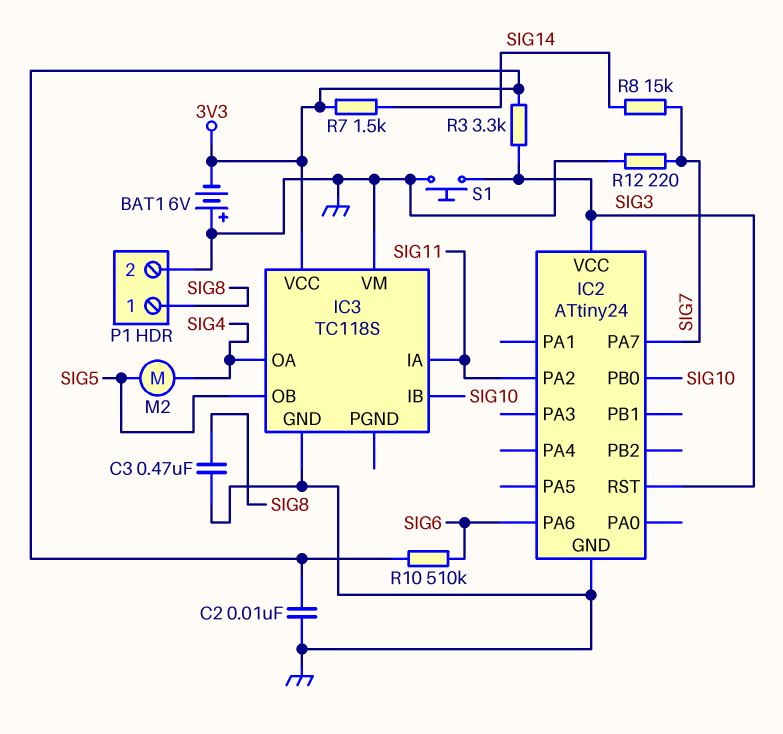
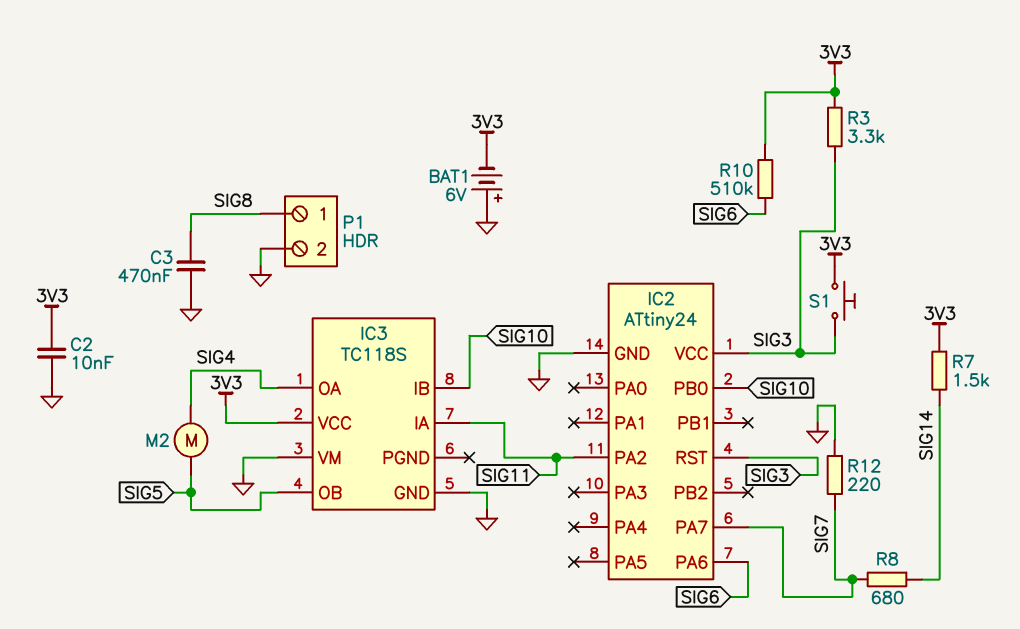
R8: 15k (SIG7, SIG14) -> 680 (SIG7, SIG14)
S1: button (GND, SIG3) -> button (3V3, SIG3)

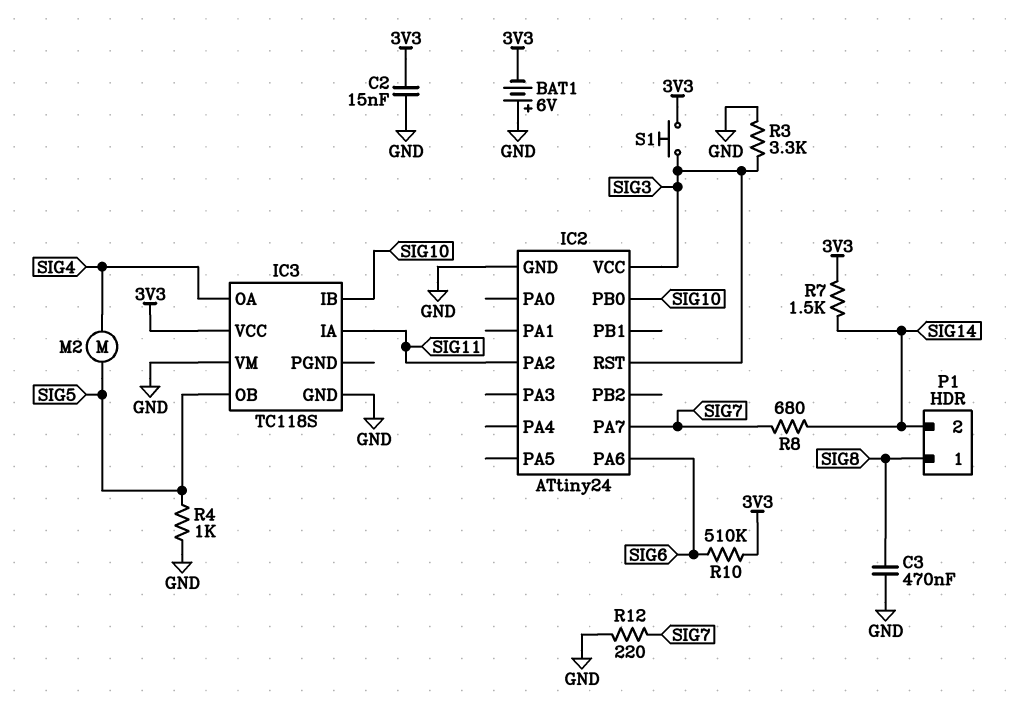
C2: 10nF (3V3, GND) -> 15nF (3V3, GND)
P1 pin 2: GND -> SIG14
R3: 3.3k (3V3, SIG3) -> 3.3k (GND, SIG3)
R4: none -> 1k (GND, SIG5)

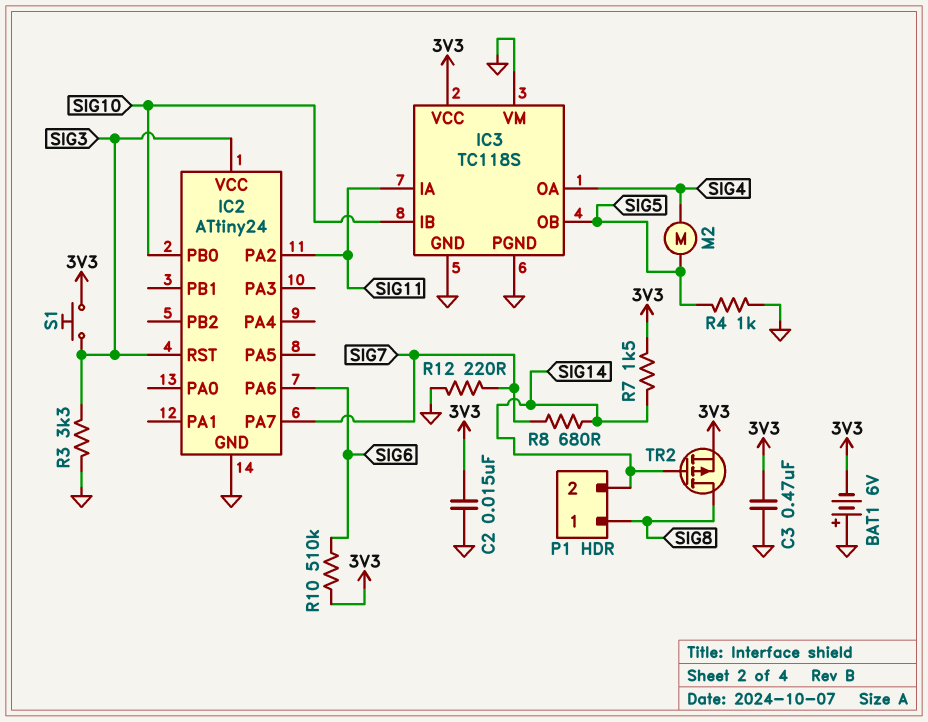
C3: 470nF (GND, SIG8) -> 470nF (3V3, GND)
IC3 pin PGND: none -> GND
TR2: none -> PMOS (G SIG14, D SIG8, S 3V3)

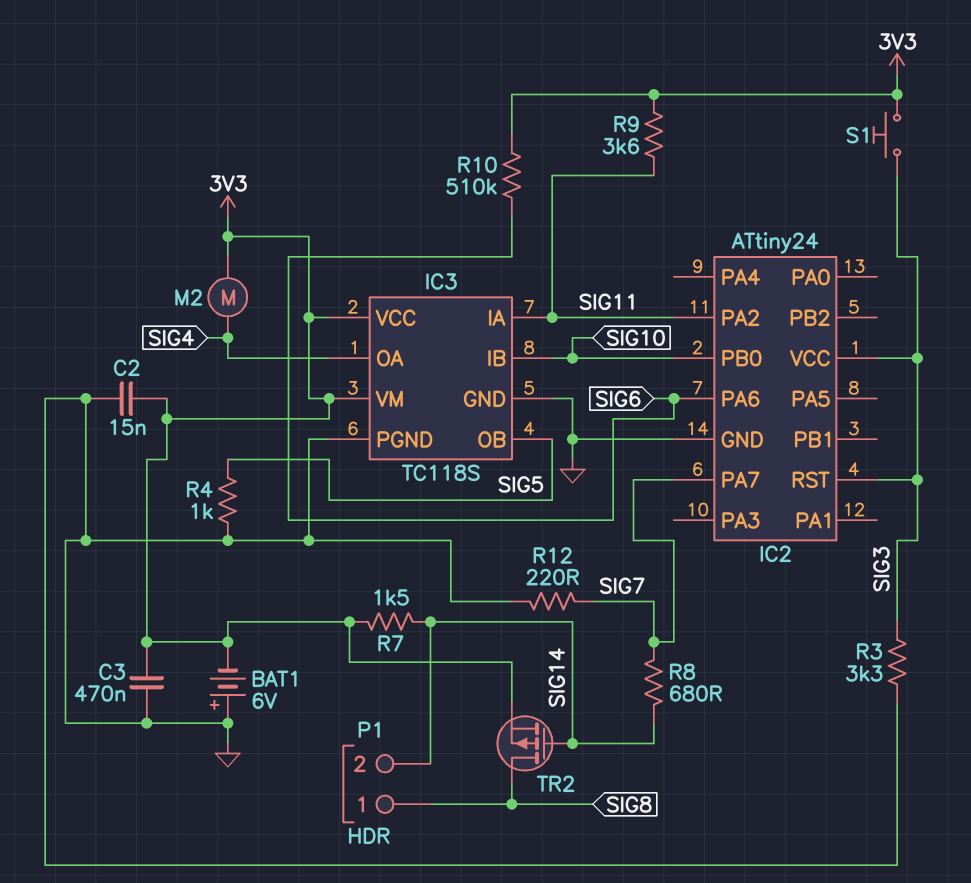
IC3 pin VM: GND -> 3V3
M2: motor (SIG4, SIG5) -> motor (3V3, SIG4)
R9: none -> 3.6k (3V3, SIG11)

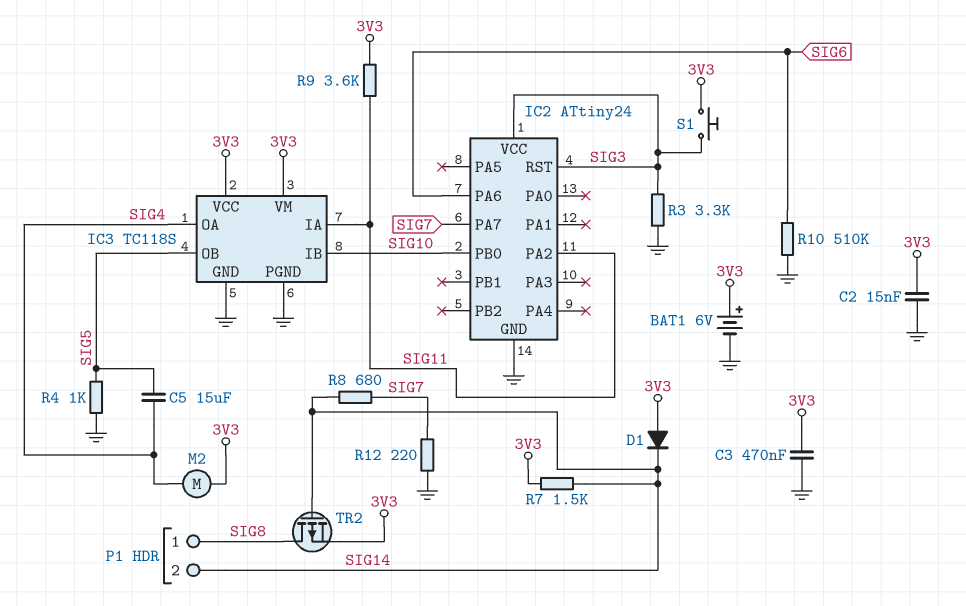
BAT1: 6V (plus GND, minus 3V3) -> 6V (plus 3V3, minus GND)
C5: none -> 15uF (SIG4, SIG5)
D1: none -> diode (A 3V3, K SIG14)
R10: 510k (3V3, SIG6) -> 510k (GND, SIG6)

